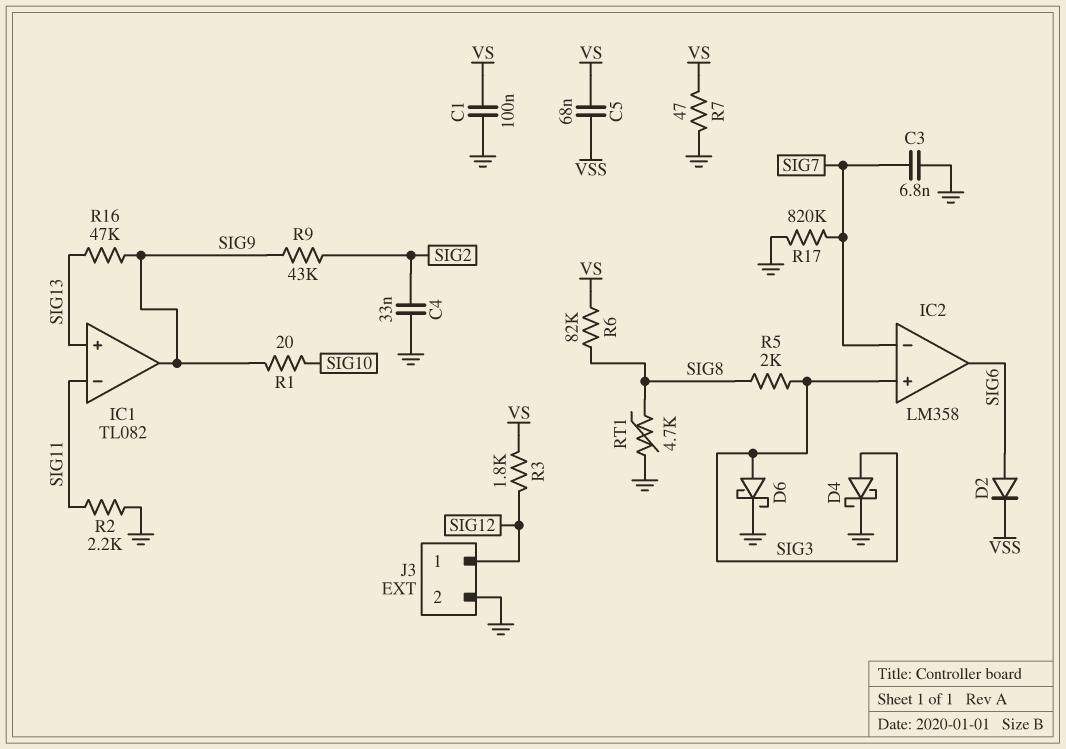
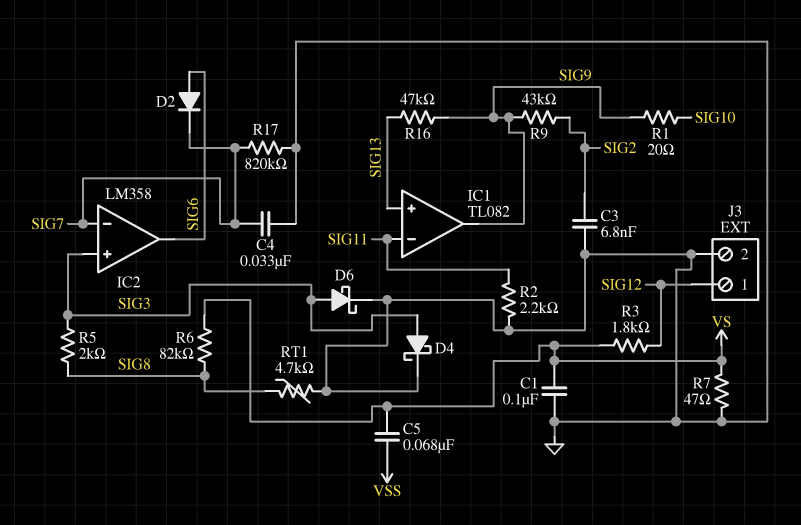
C3: 6.8nF (GND, SIG7) -> 6.8nF (GND, SIG2)
C4: 33nF (GND, SIG2) -> 33nF (GND, SIG7)
D2: diode (A SIG6, K VSS) -> diode (A SIG6, K SIG7)

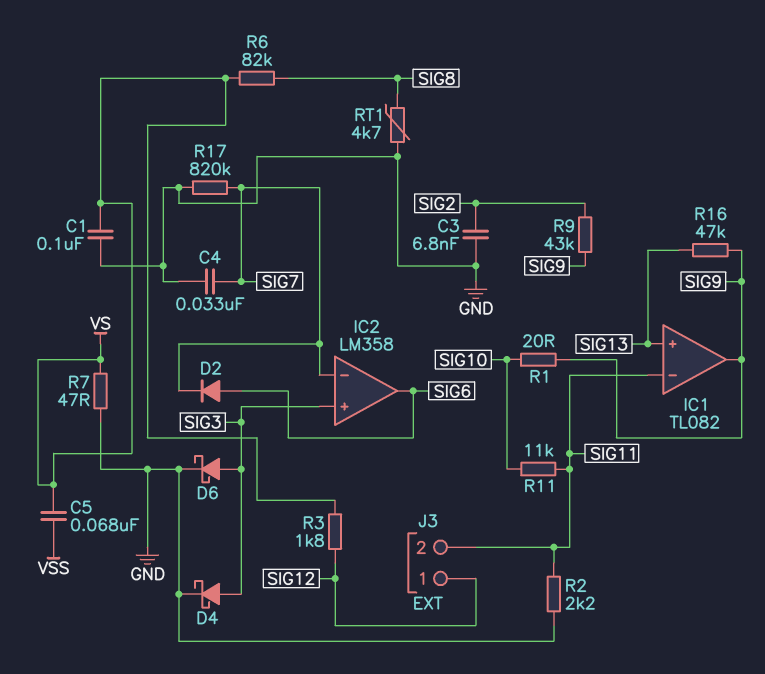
J3 pin 2: GND -> SIG11
R5: 2k (SIG3, SIG8) -> none
R11: none -> 11k (SIG10, SIG11)

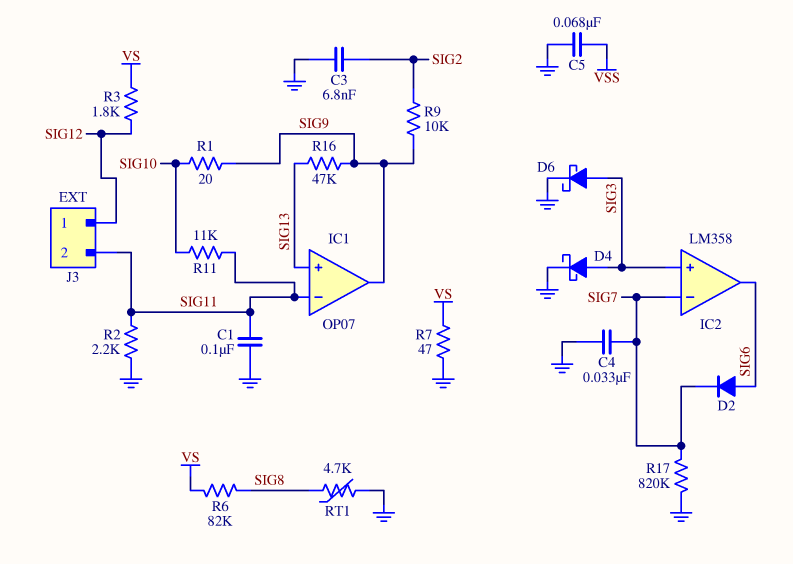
C1: 100nF (GND, VS) -> 100nF (GND, SIG11)
C5: 68nF (VS, VSS) -> 68nF (GND, VSS)
IC1: TL082 -> OP07
R9: 43k (SIG2, SIG9) -> 10k (SIG2, SIG9)

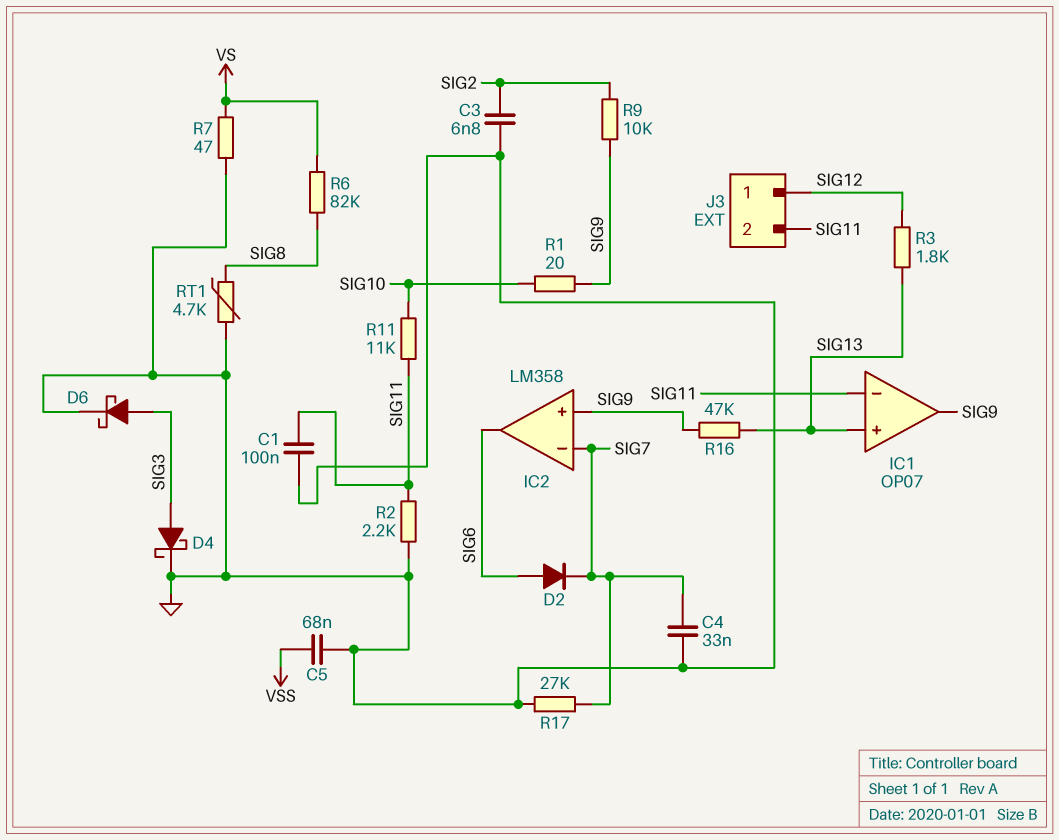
IC2 pin in+: SIG3 -> SIG9
R3: 1.8k (SIG12, VS) -> 1.8k (SIG12, SIG13)
R17: 820k (GND, SIG7) -> 27k (GND, SIG7)

